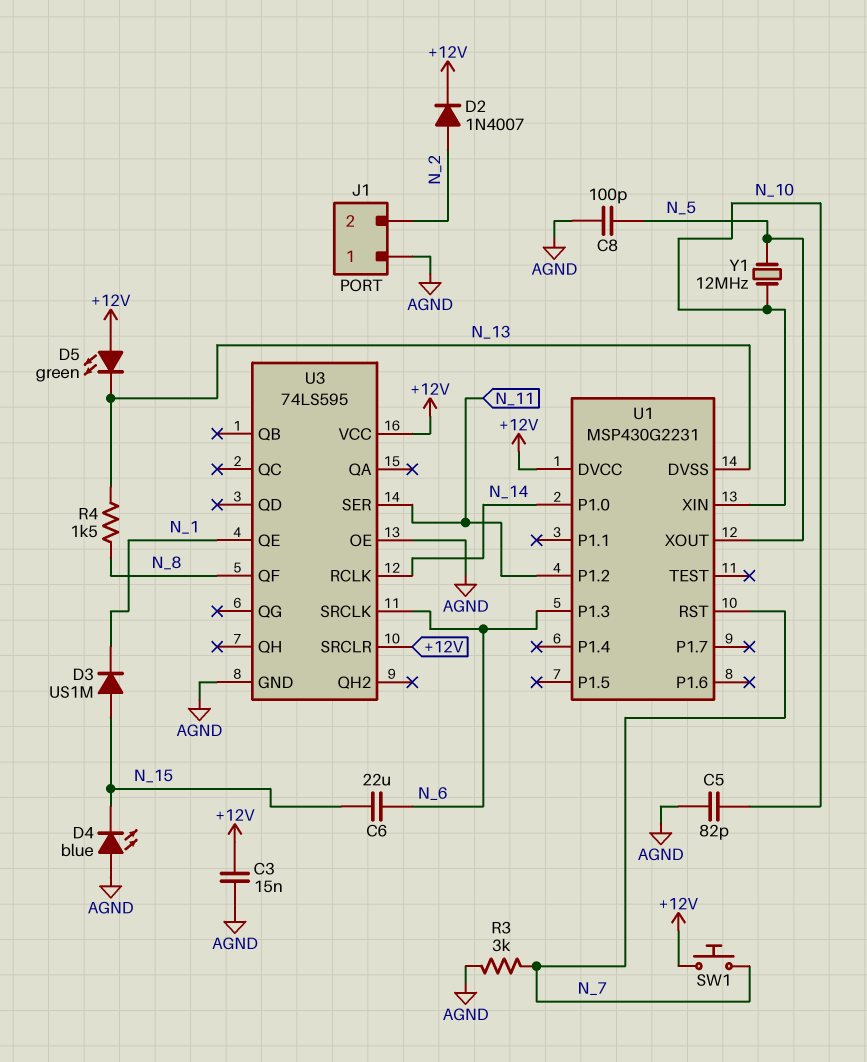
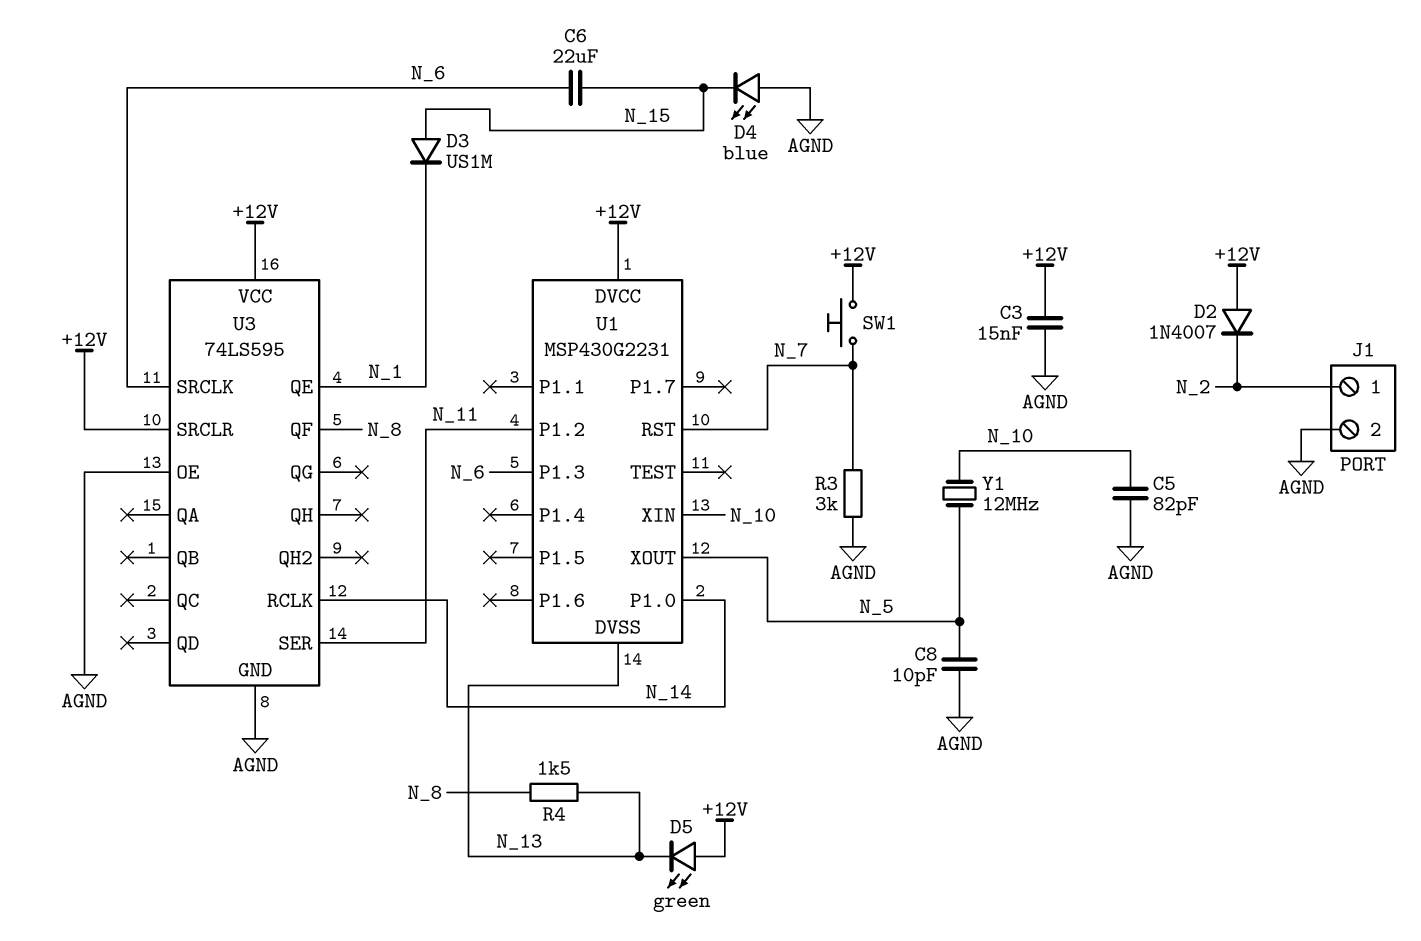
C8: 100pF (AGND, N_5) -> 10pF (AGND, N_5)
D2: diode 1N4007 (A N_2, K +12V) -> diode 1N4007 (A +12V, K N_2)
J1 pin 1: AGND -> N_2
J1 pin 2: N_2 -> AGND

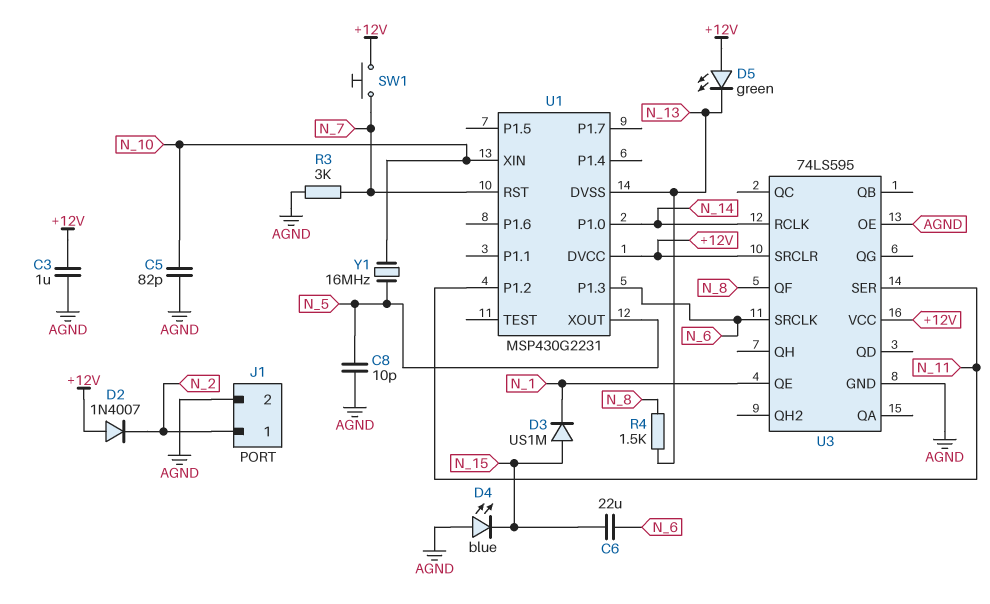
C3: 15nF (+12V, AGND) -> 1uF (+12V, AGND)
Y1: 12MHz (N_5, N_10) -> 16MHz (N_5, N_10)

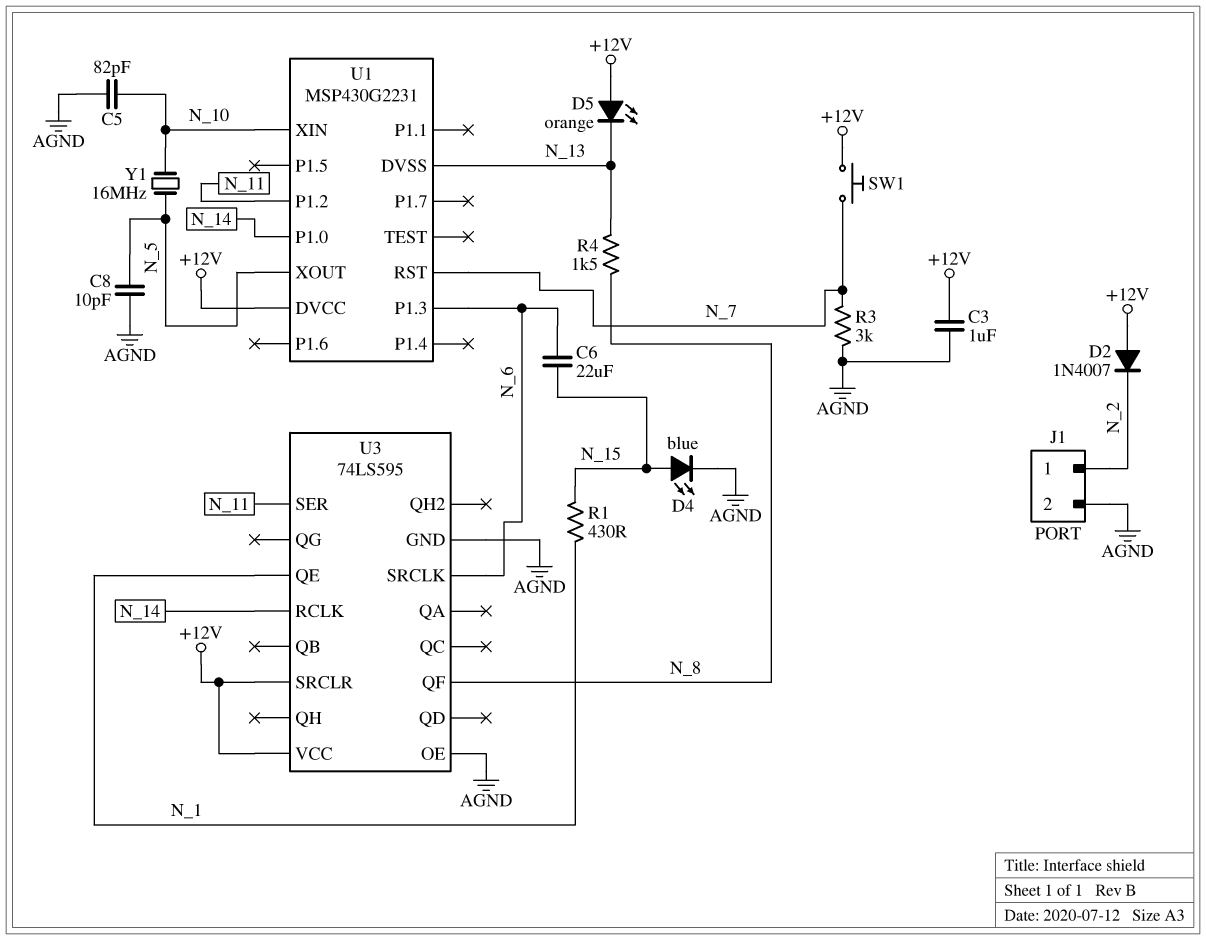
D3: diode US1M (A N_15, K N_1) -> none
D4: LED blue (A AGND, K N_15) -> LED blue (A N_15, K AGND)
D5: LED green (A +12V, K N_13) -> LED orange (A +12V, K N_13)
R1: none -> 430 (N_1, N_15)

